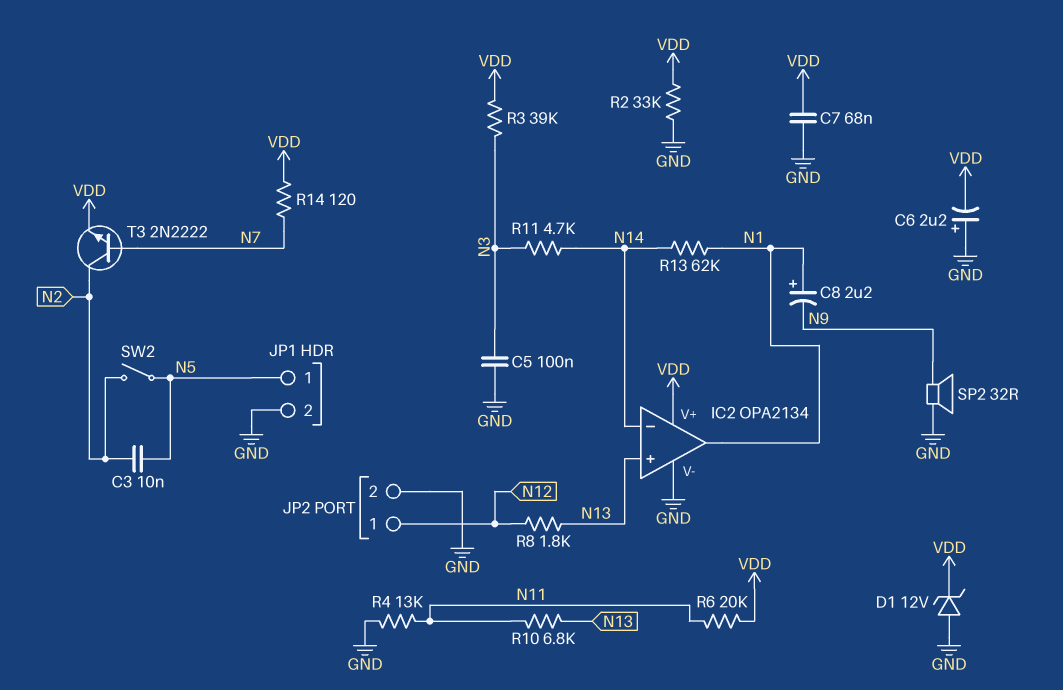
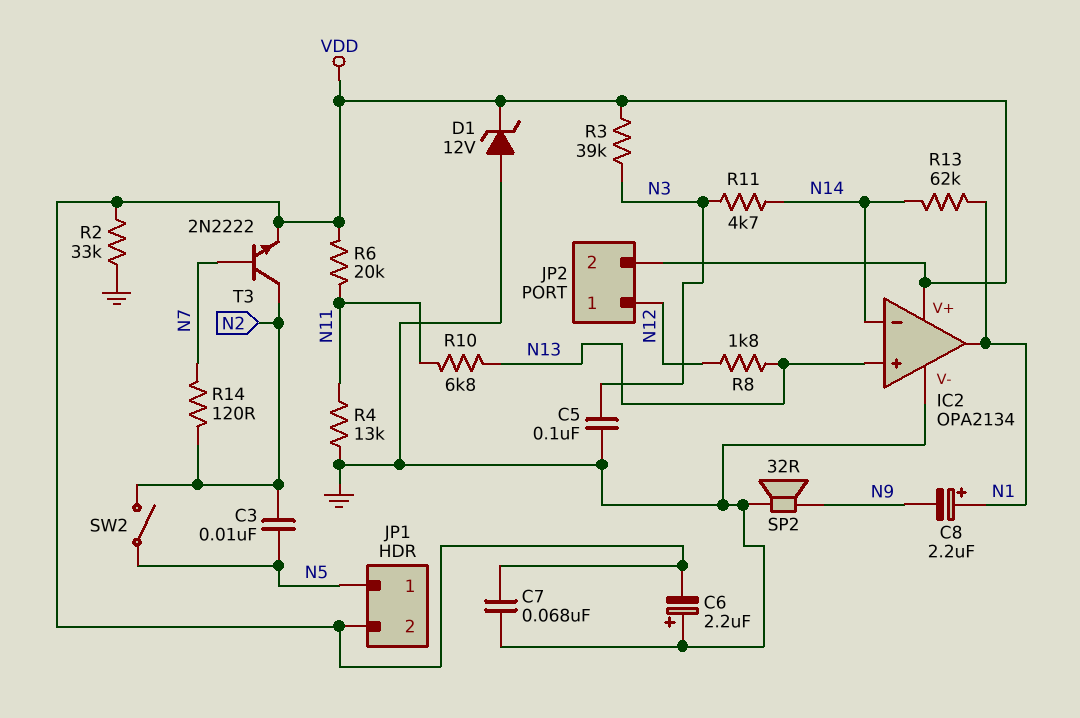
JP1 pin 2: GND -> VDD
JP2 pin 2: GND -> VDD
R14: 120 (N7, VDD) -> 120 (N2, N7)

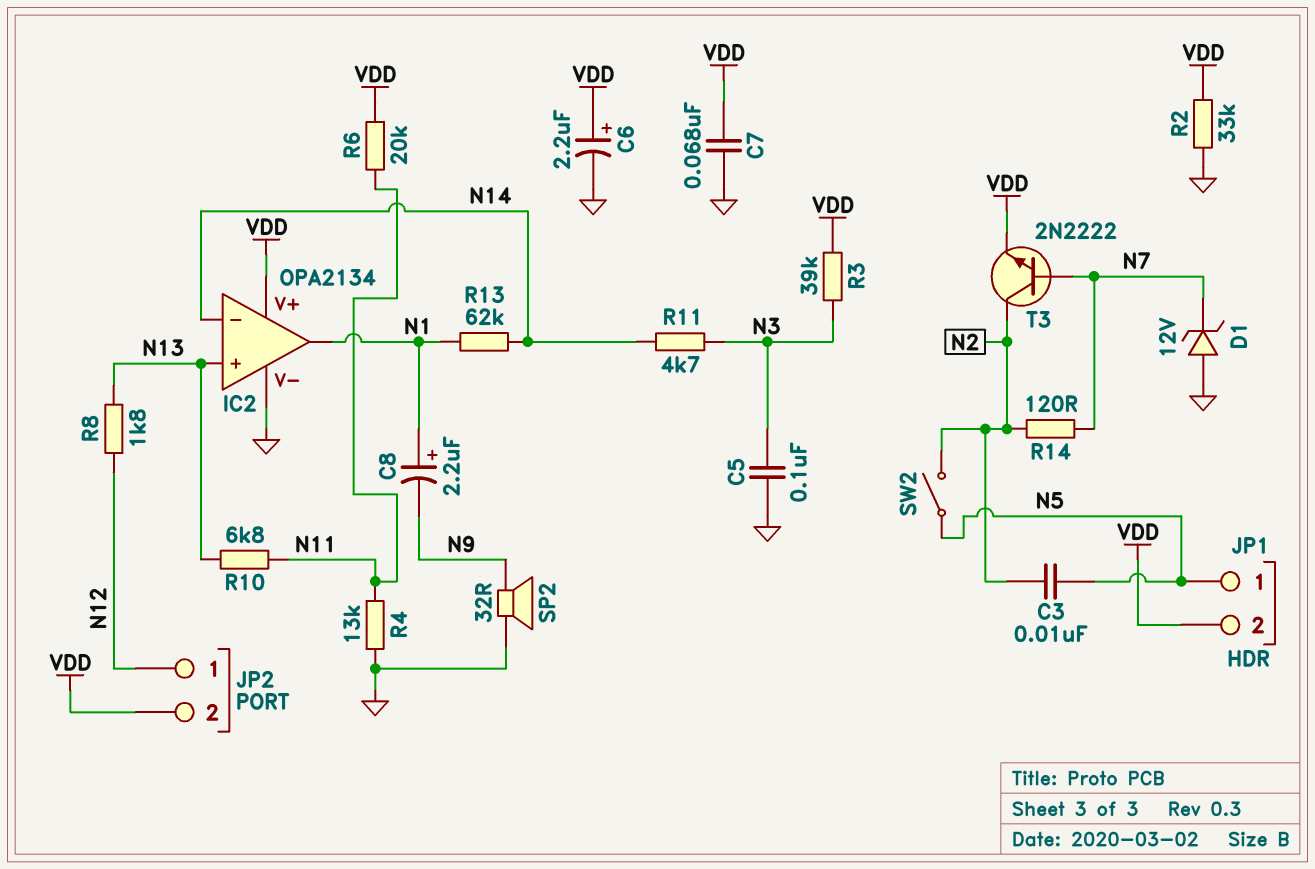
C6: 2.2uF (plus GND, minus VDD) -> 2.2uF (plus VDD, minus GND)
D1: zener 12V (A GND, K VDD) -> zener 12V (A GND, K N7)

